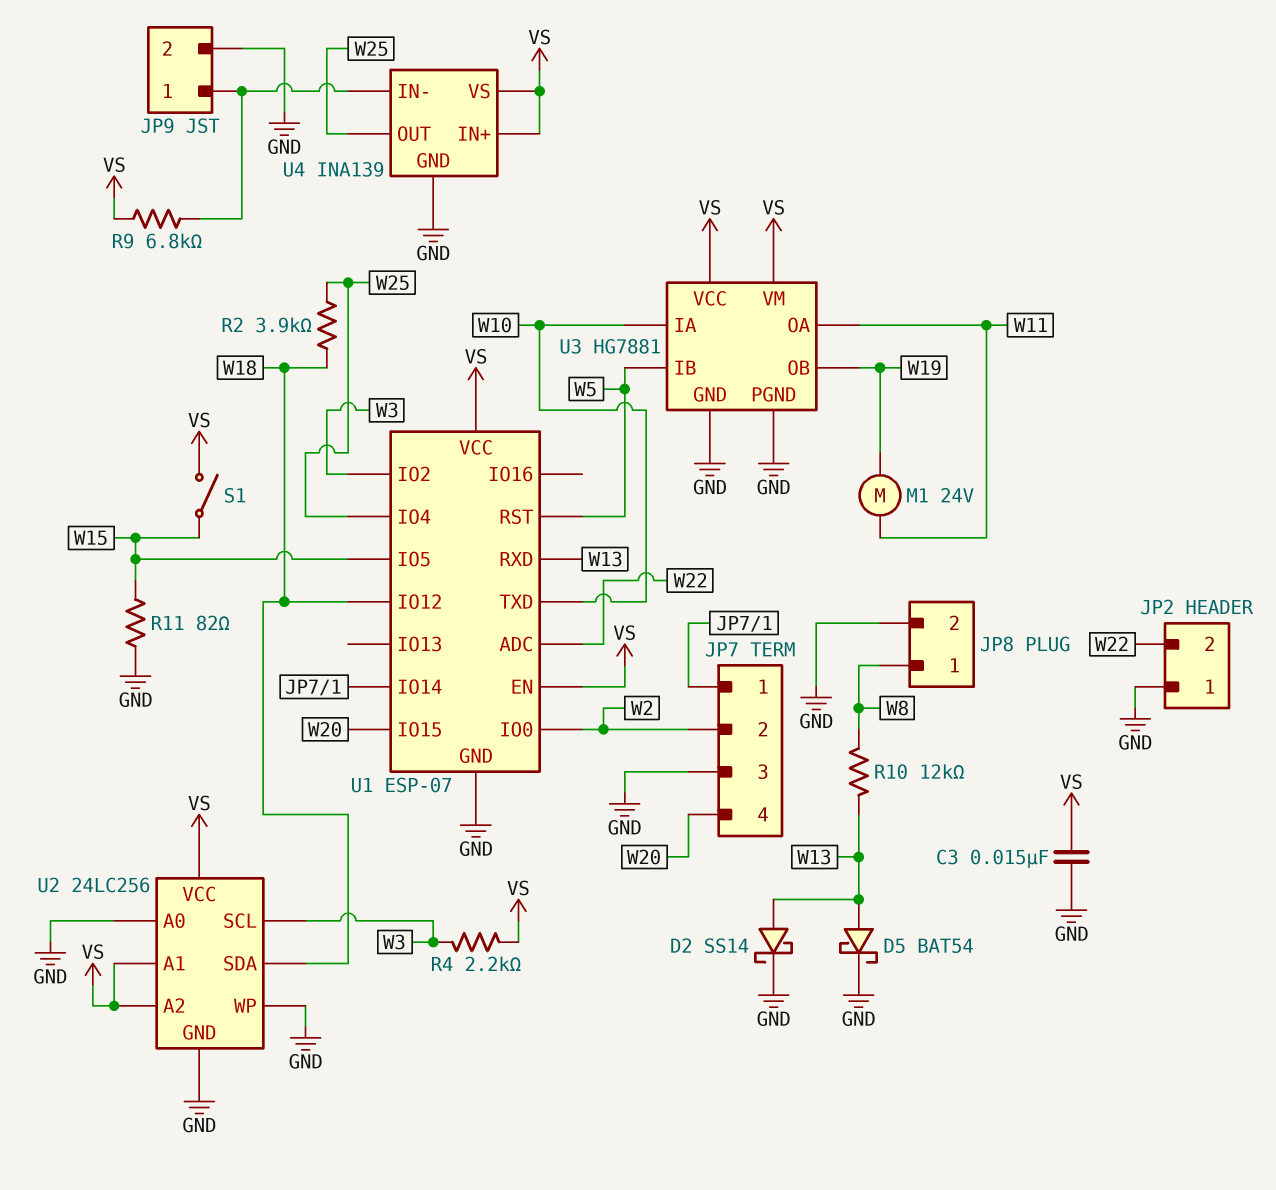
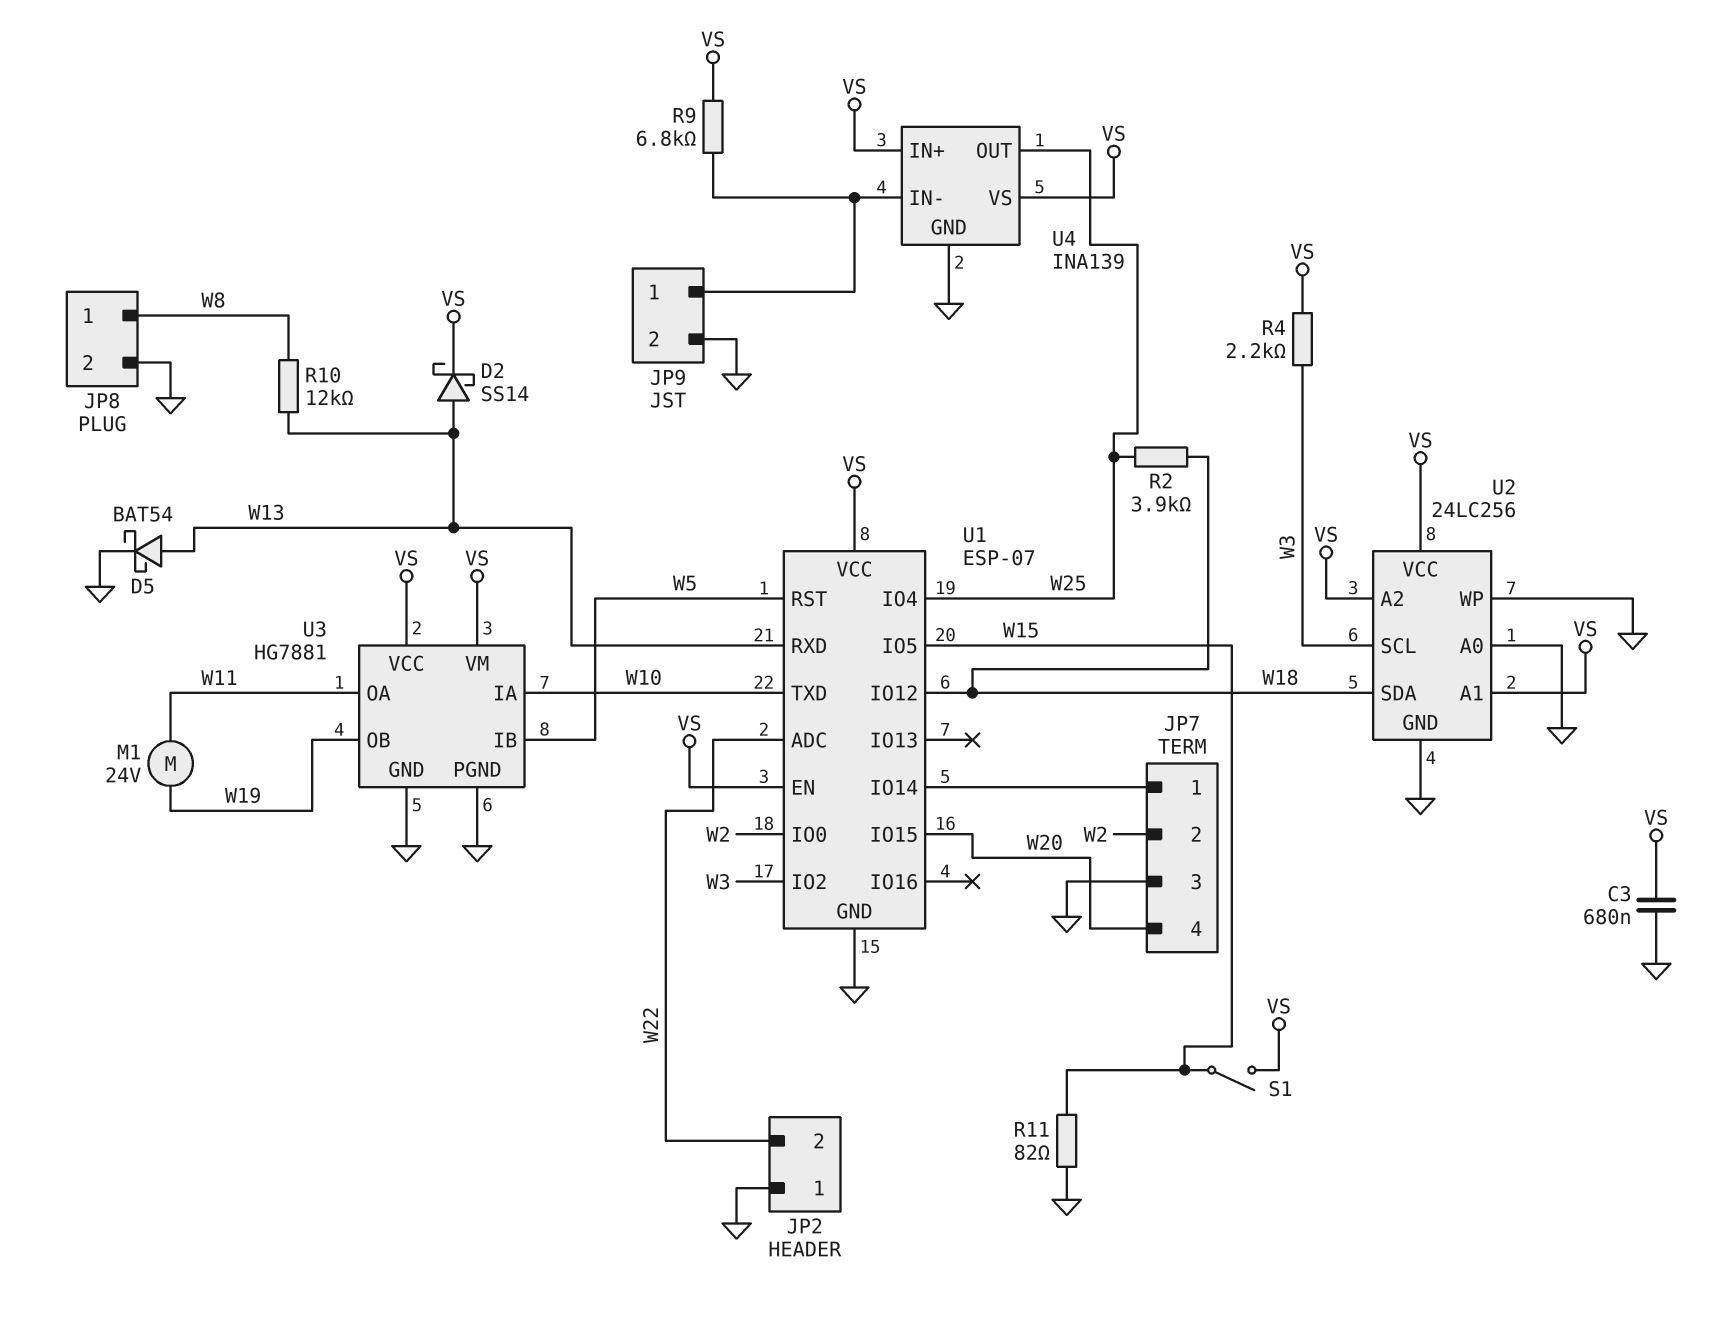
C3: 15nF (GND, VS) -> 680nF (GND, VS)
D2: schottky SS14 (A W13, K GND) -> schottky SS14 (A W13, K VS)

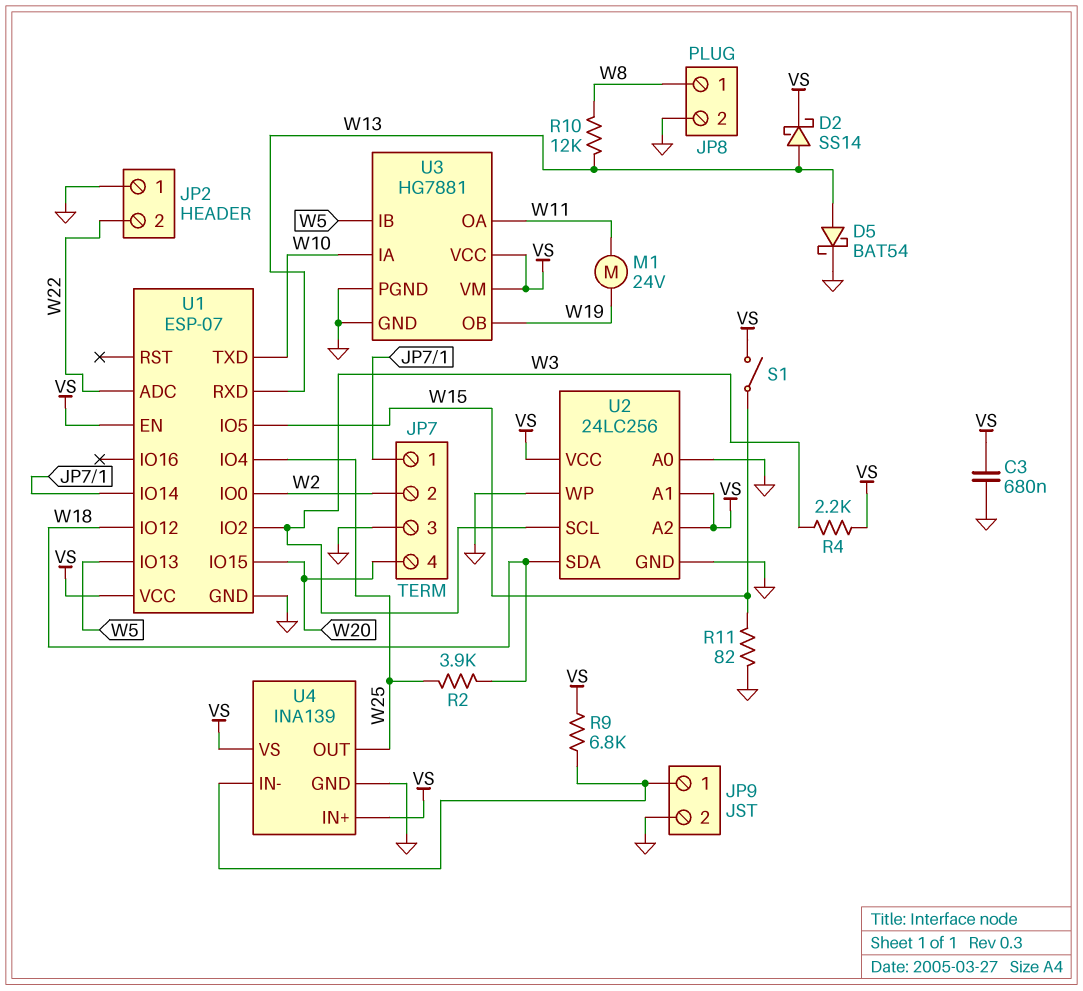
U1 pin IO13: none -> W5
U1 pin RST: W5 -> none

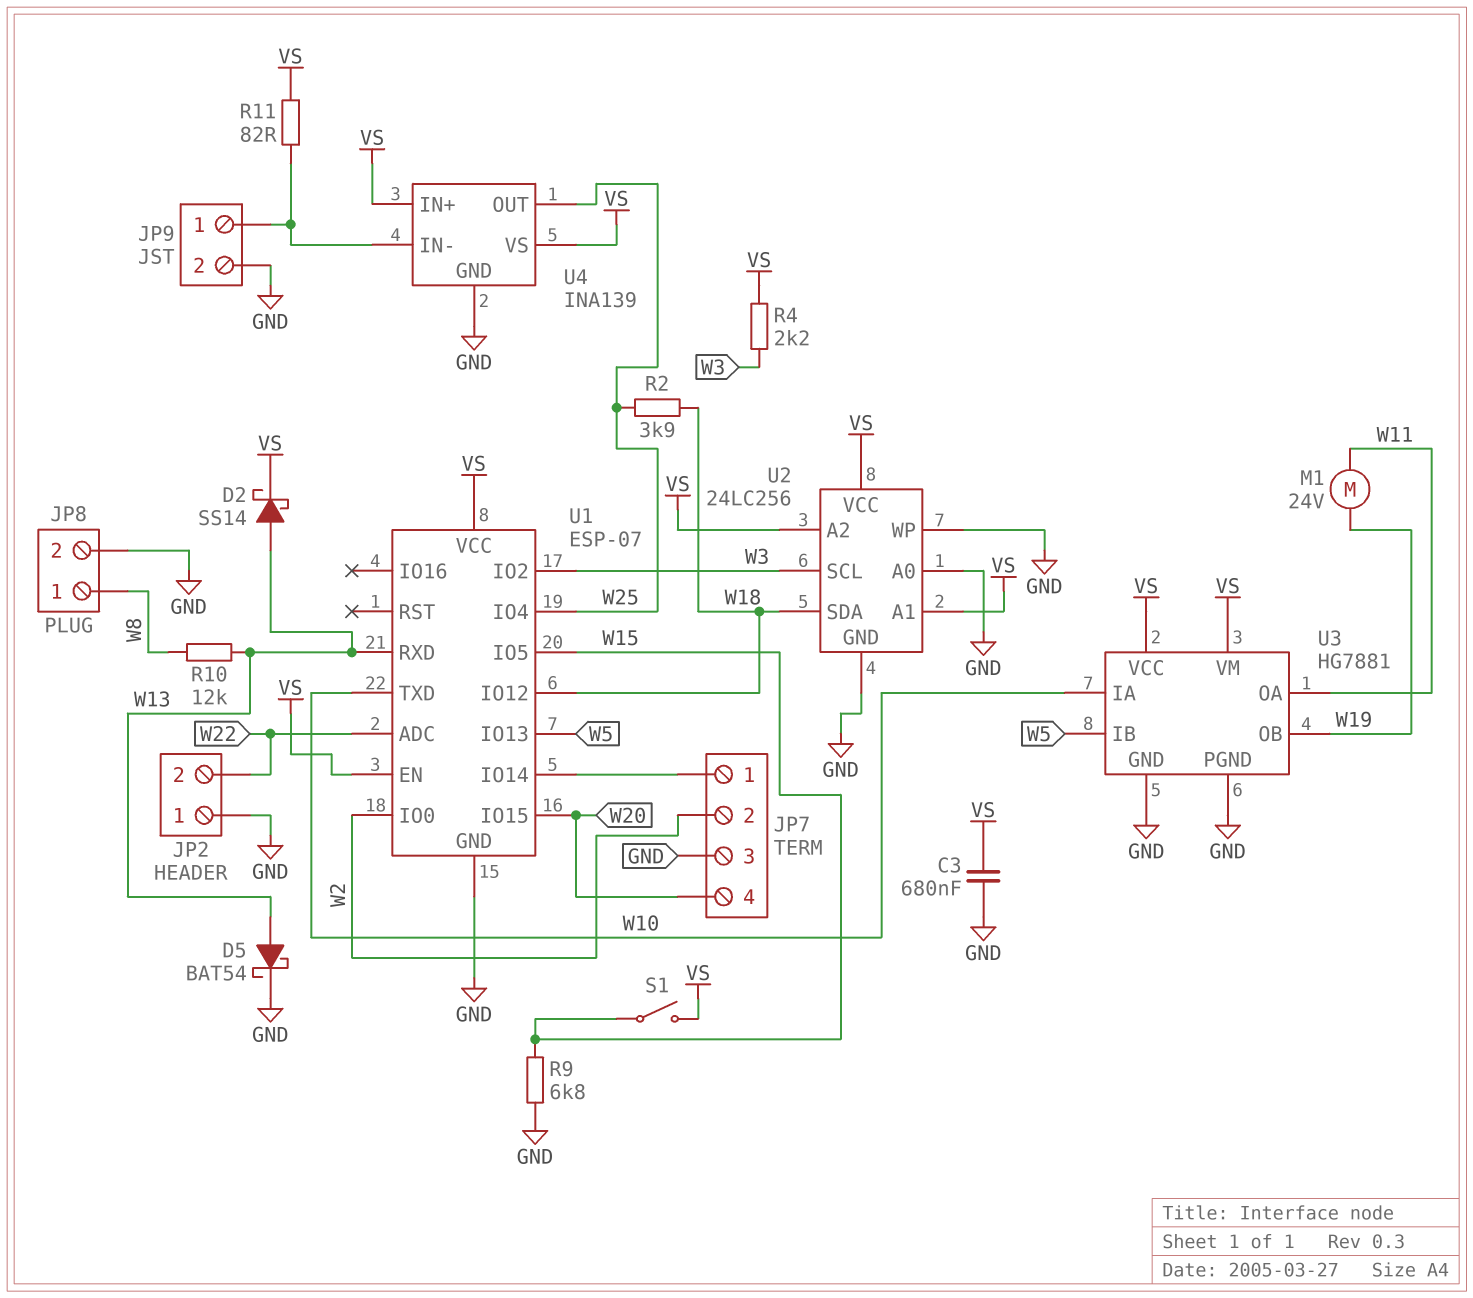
R9: 6.8k (JP9/1, VS) -> 6.8k (GND, W15)
R11: 82 (GND, W15) -> 82 (JP9/1, VS)

